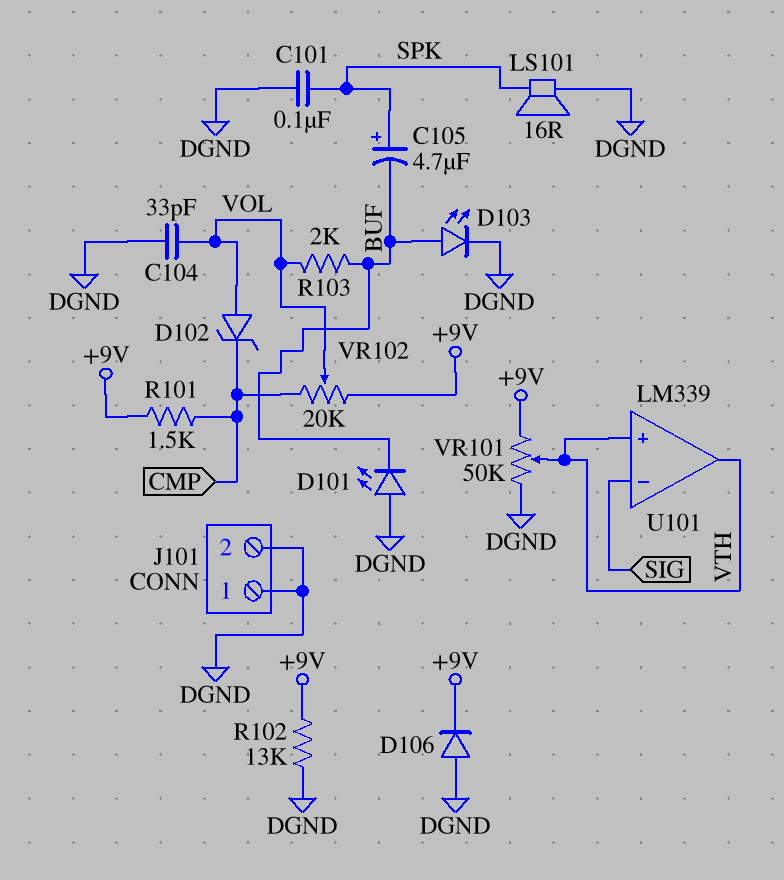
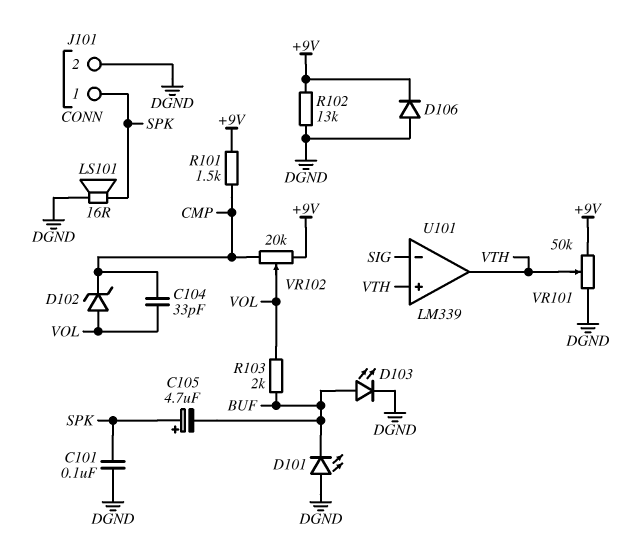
C104: 33pF (DGND, VOL) -> 33pF (CMP, VOL)
J101 pin 1: DGND -> SPK

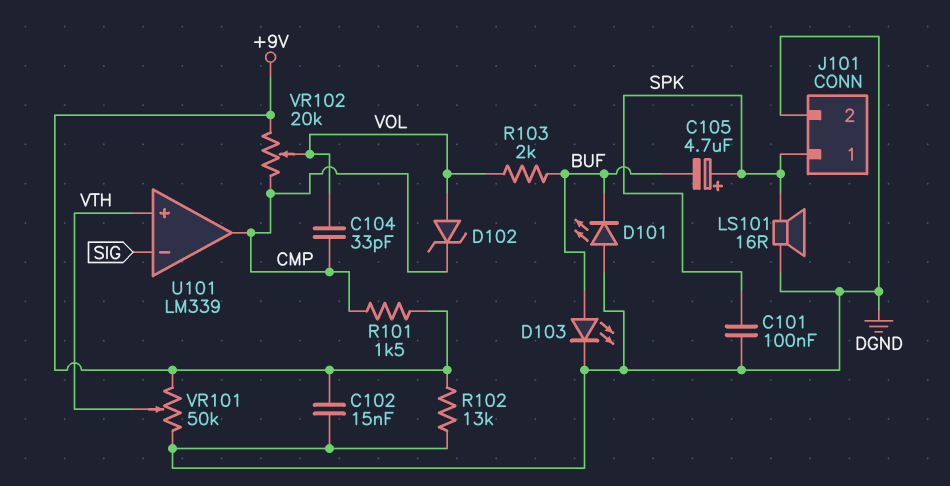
C102: none -> 15nF (+9V, DGND)
D106: diode (A DGND, K +9V) -> none
U101 pin out: VTH -> CMP

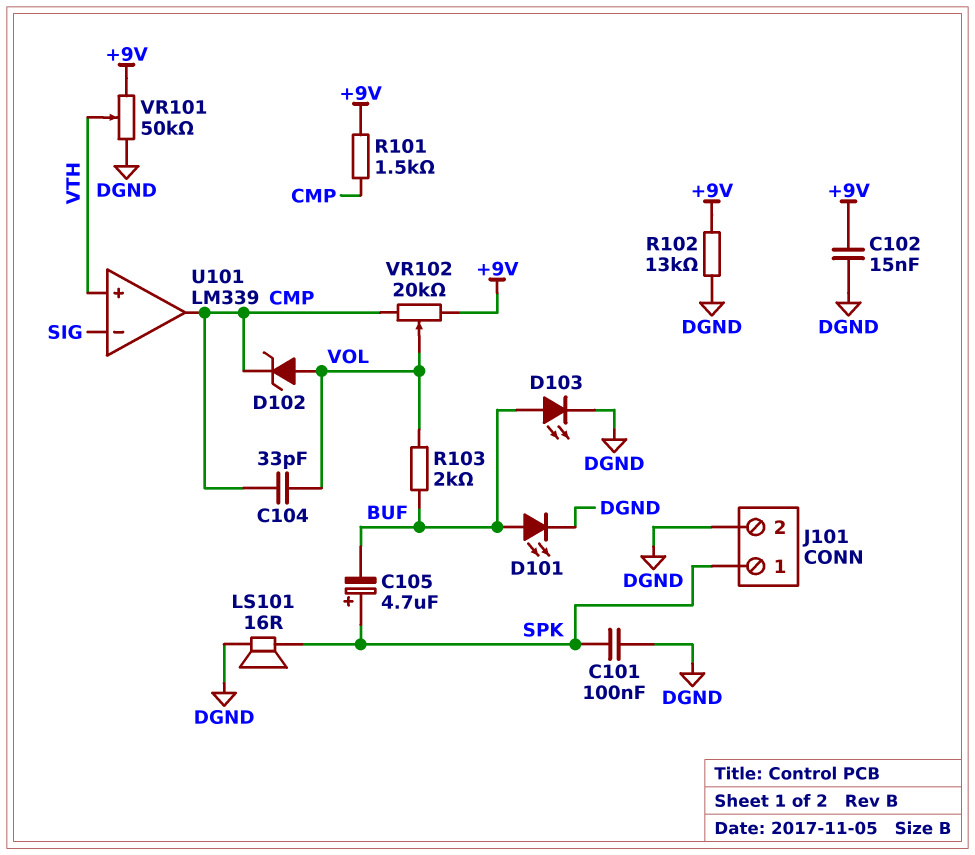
D101: LED (A DGND, K BUF) -> LED (A BUF, K DGND)

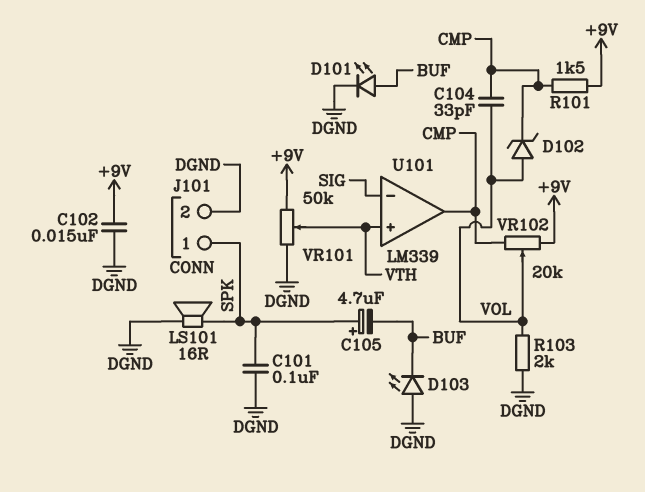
D103: LED (A BUF, K DGND) -> LED (A DGND, K BUF)
R102: 13k (+9V, DGND) -> none
R103: 2k (BUF, VOL) -> 2k (DGND, VOL)

